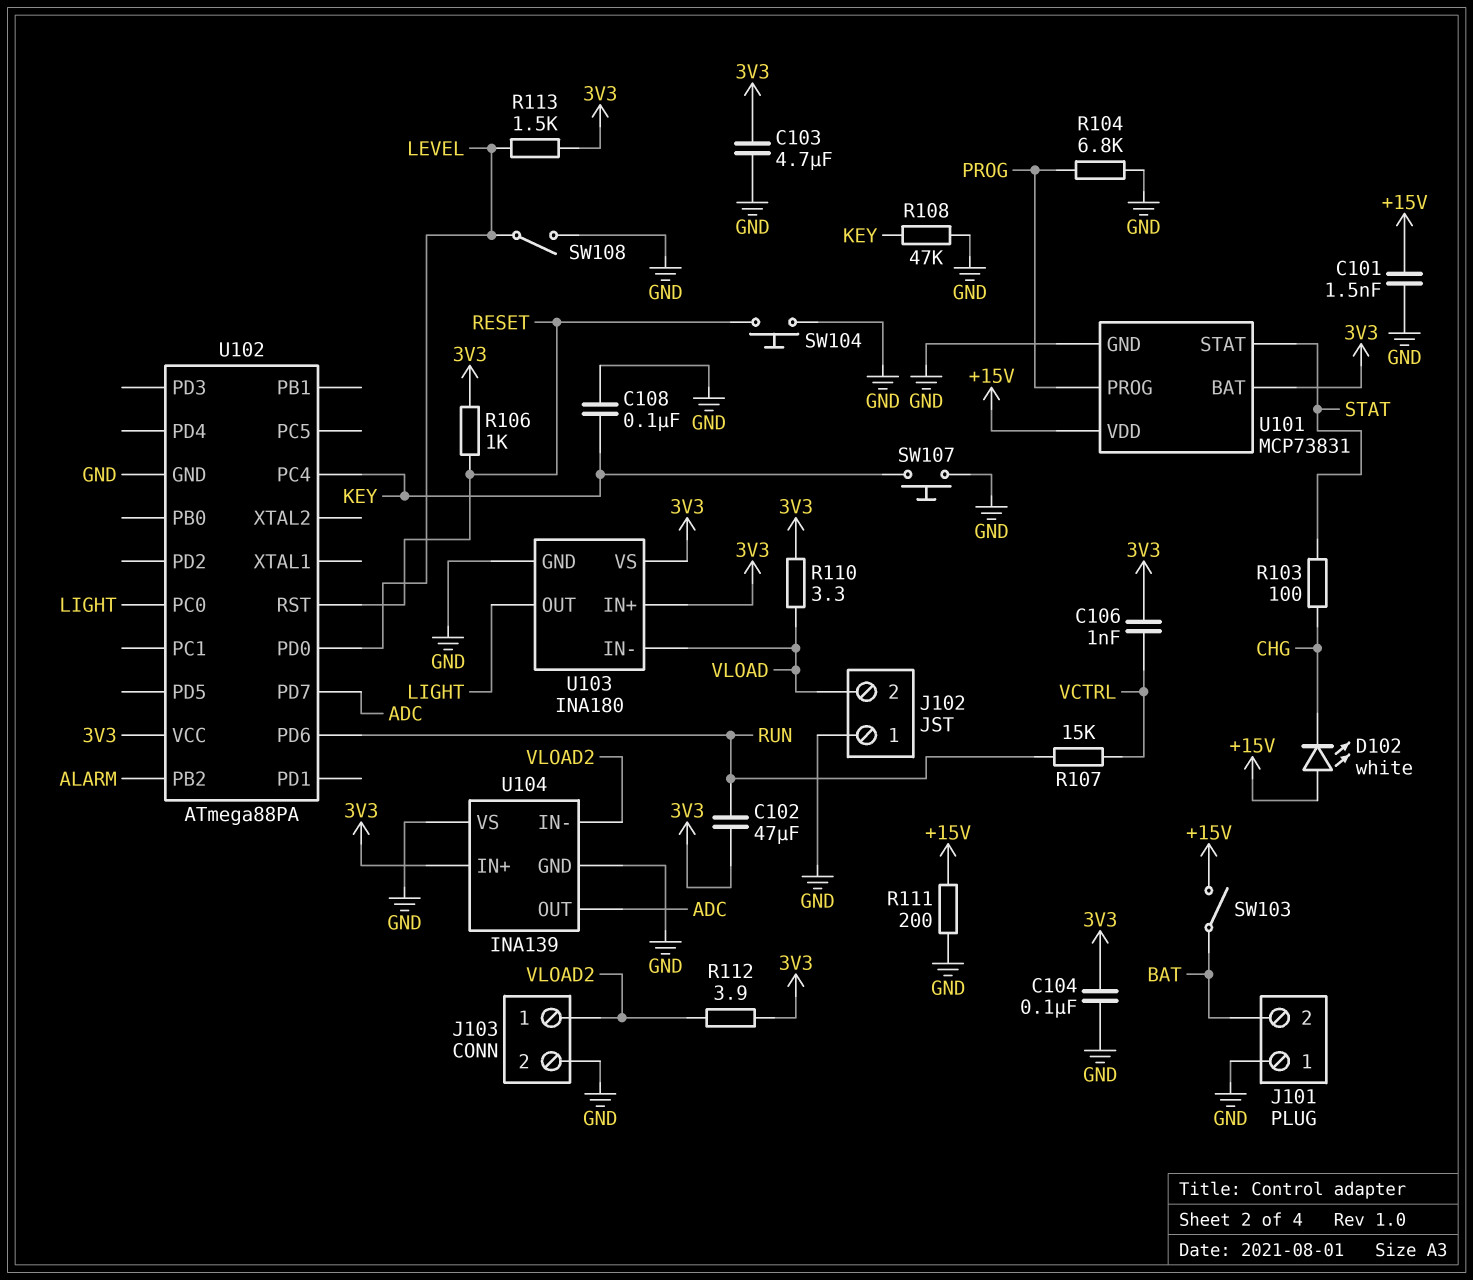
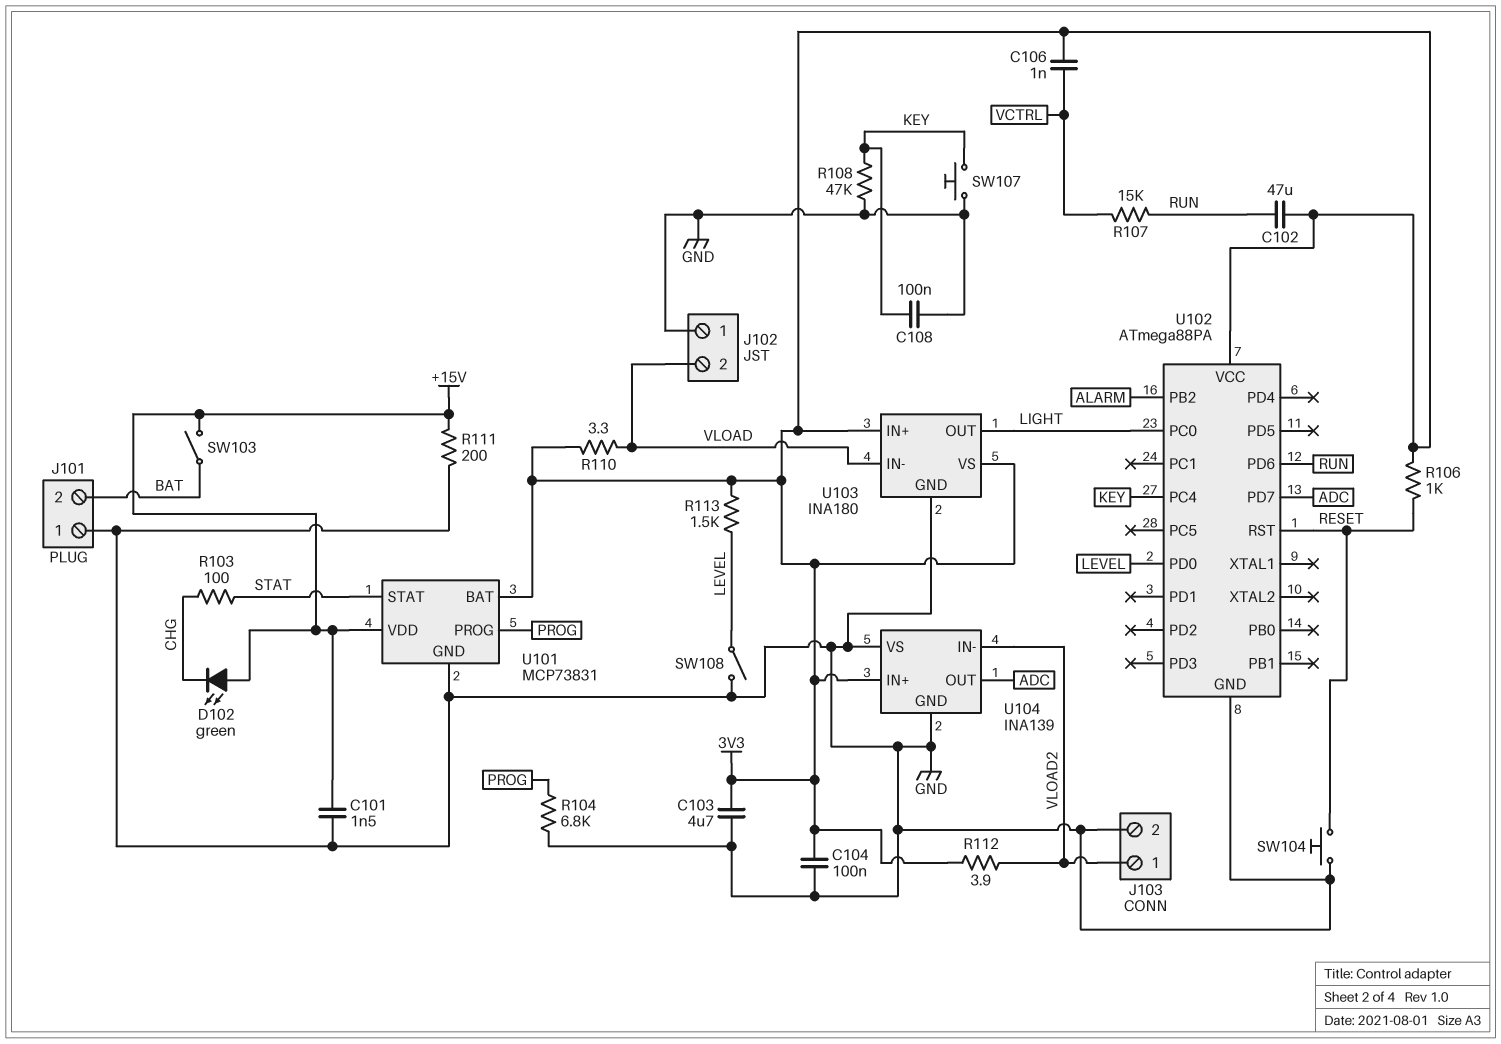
D102: LED white (A +15V, K CHG) -> LED green (A +15V, K CHG)

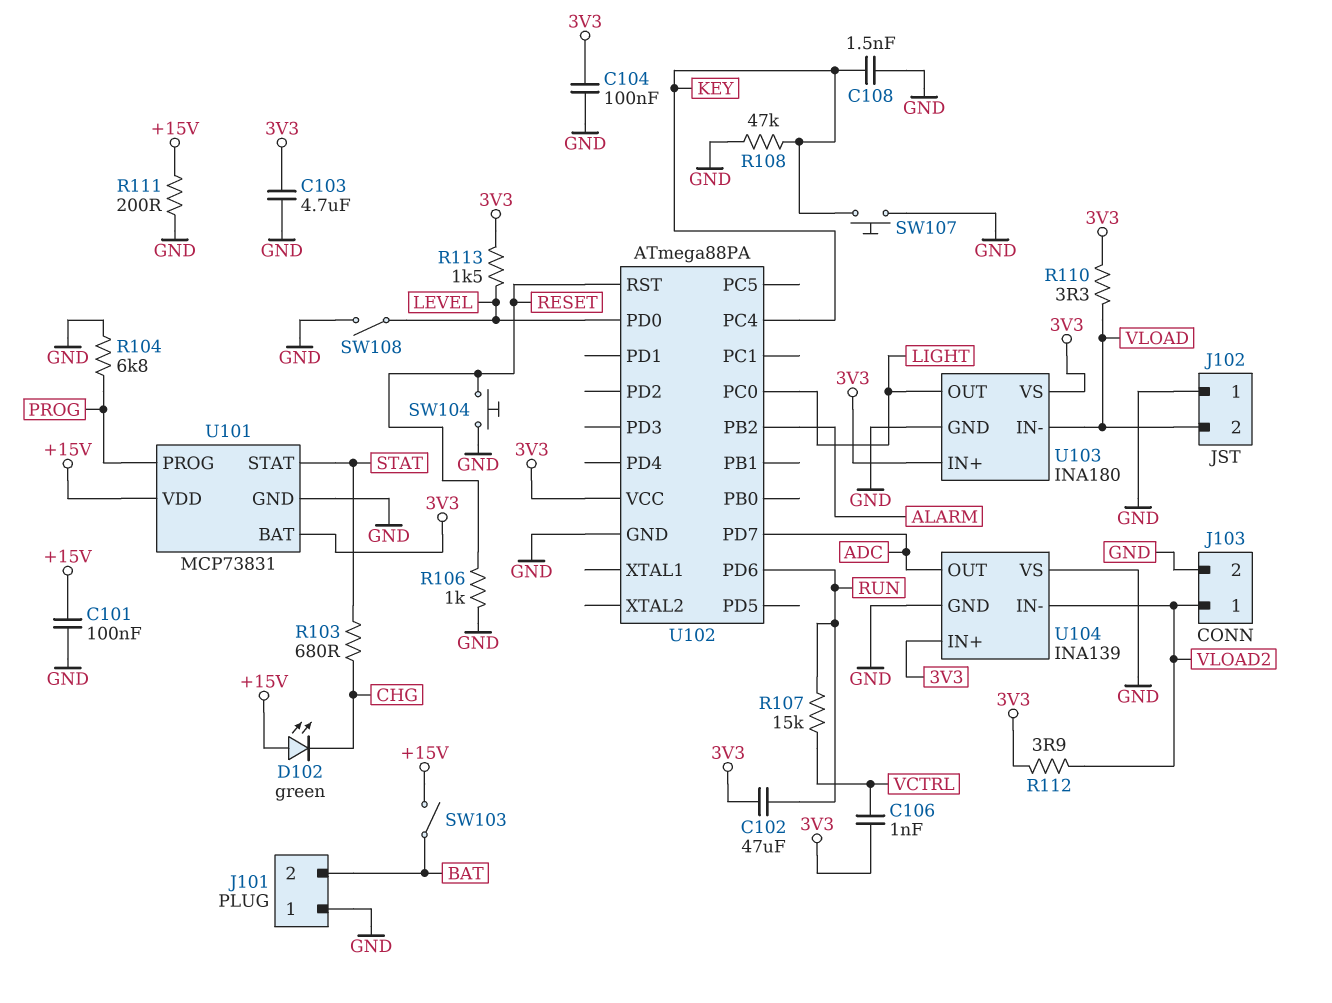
C101: 1.5nF (+15V, GND) -> 100nF (+15V, GND)
C108: 100nF (GND, KEY) -> 1.5nF (GND, KEY)
R103: 100 (CHG, STAT) -> 680 (CHG, STAT)
R106: 1k (3V3, RESET) -> 1k (GND, RESET)

